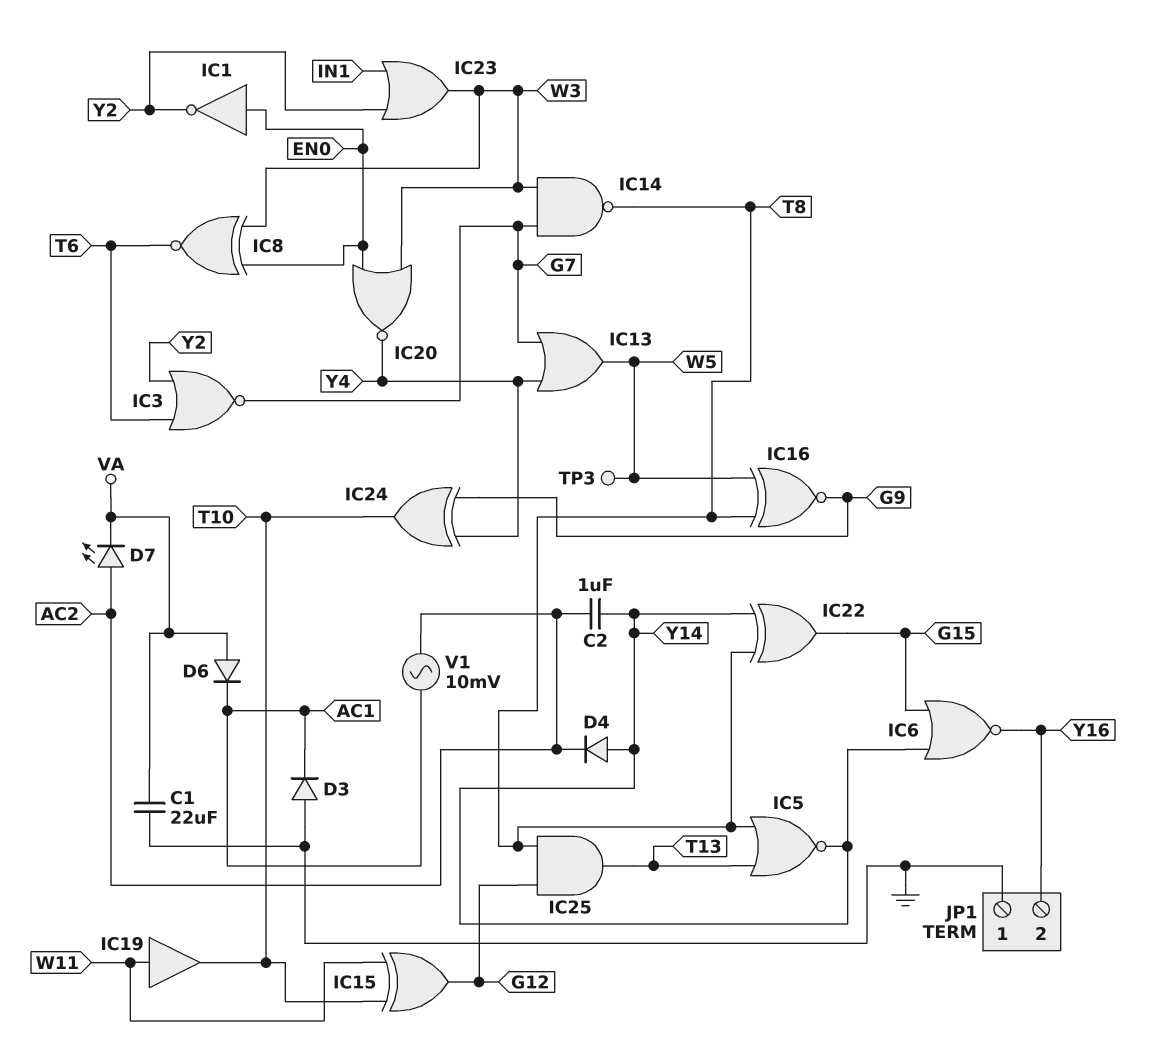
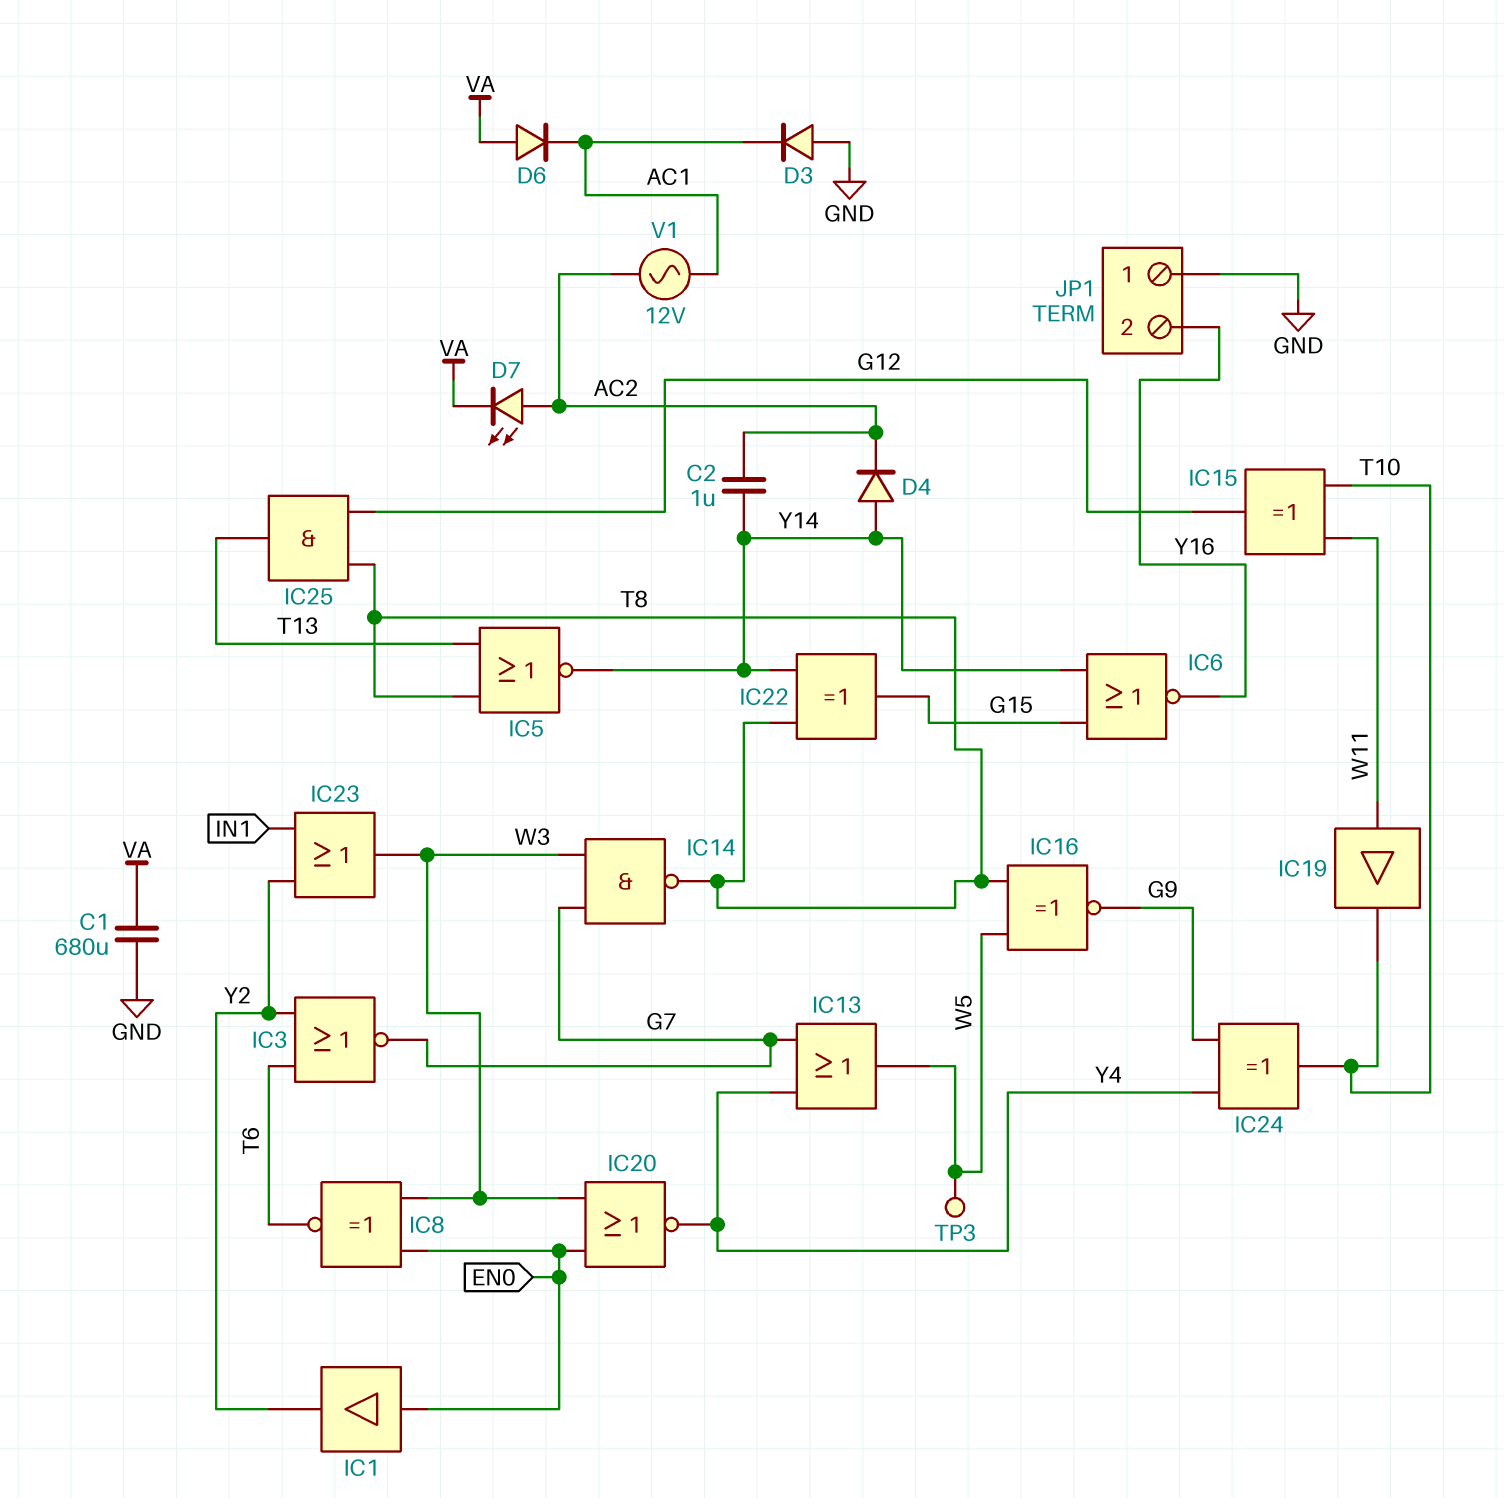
C1: 22uF (GND, VA) -> 680uF (GND, VA)
IC1: NOT (in EN0, out Y2) -> buffer (in EN0, out Y2)
V1: AC 10mV (AC1, AC2) -> AC 12V (AC1, AC2)

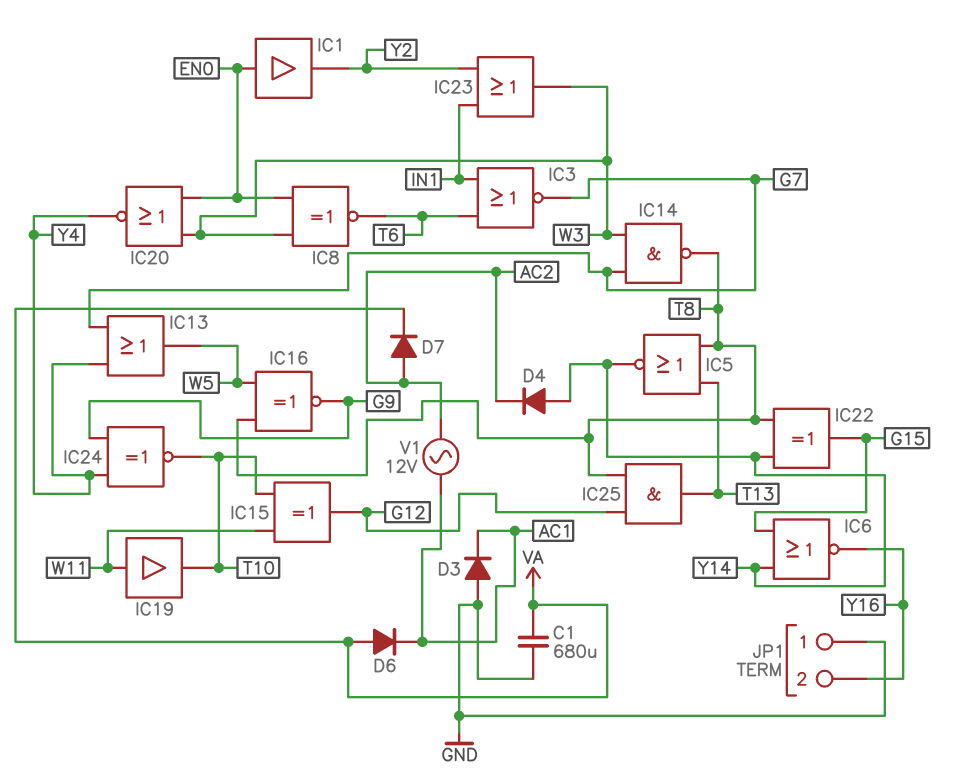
C2: 1uF (AC2, Y14) -> none
D7: LED (A AC2, K VA) -> diode (A AC2, K VA)
IC3: NOR (in T6, in Y2, out G7) -> NOR (in IN1, in T6, out G7)
IC24: XOR (in G9, in Y4, out T10) -> XNOR (in G9, in Y4, out T10)
TP3: test point (W5) -> none

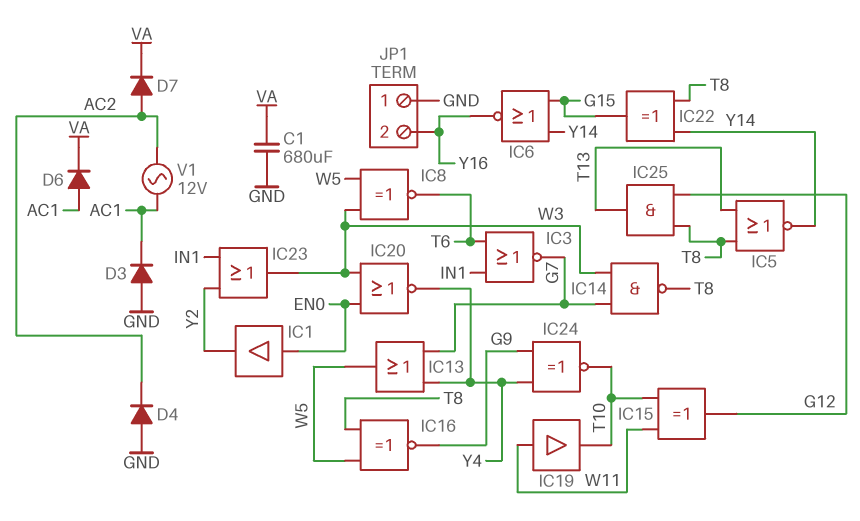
D4: diode (A Y14, K AC2) -> diode (A GND, K AC2)
D6: diode (A VA, K AC1) -> diode (A AC1, K VA)
IC8: XNOR (in EN0, in W3, out T6) -> XNOR (in W3, in W5, out T6)

